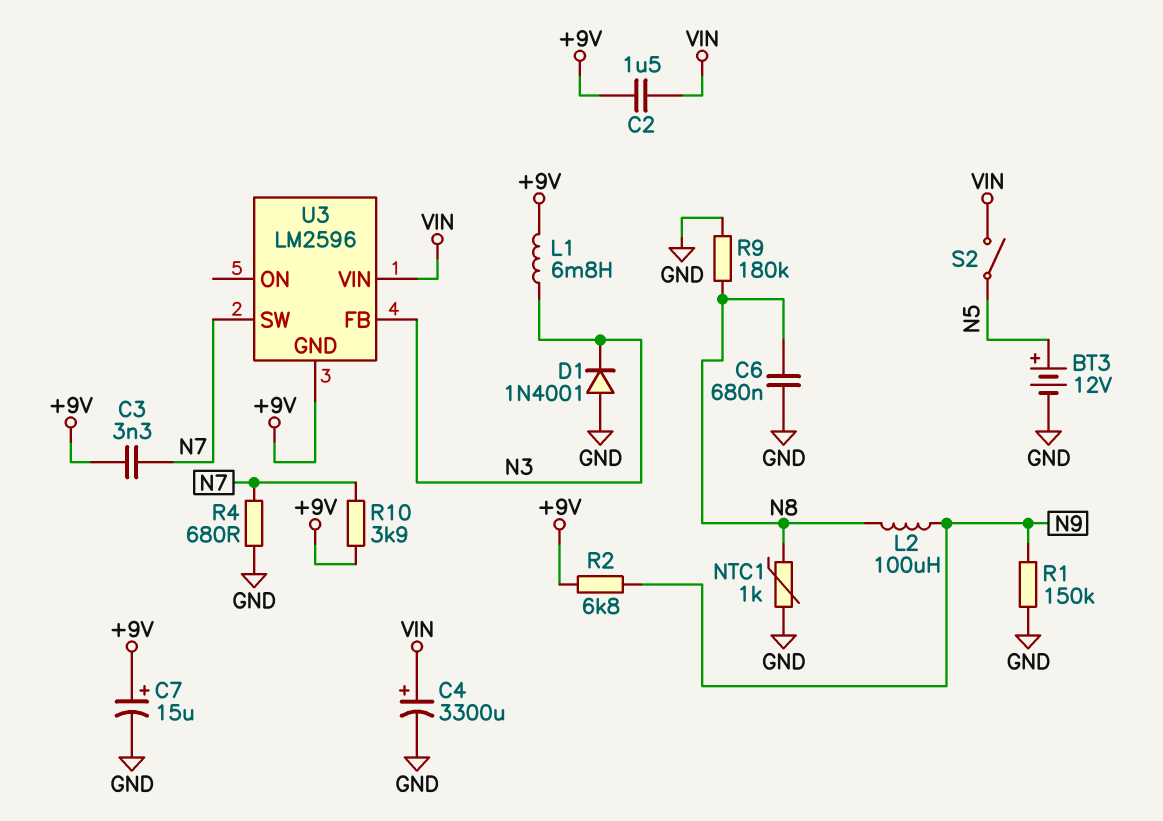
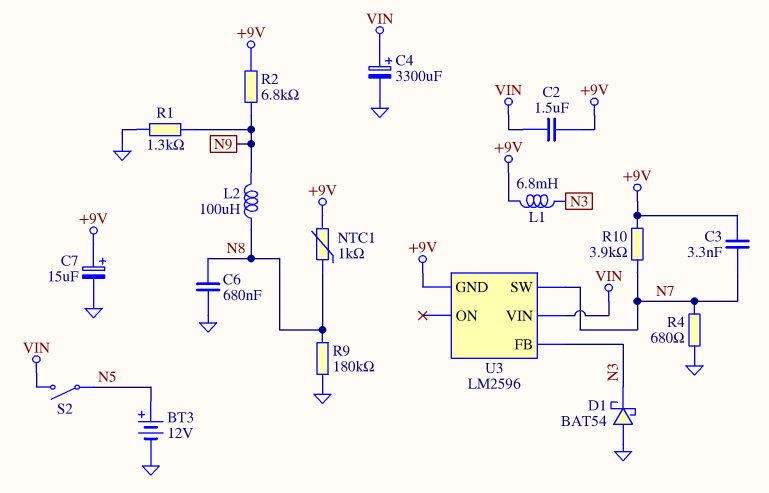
D1: diode 1N4001 (A GND, K N3) -> schottky BAT54 (A GND, K N3)
NTC1: 1k (GND, N8) -> 1k (+9V, N8)
R1: 150k (GND, N9) -> 1.3k (GND, N9)

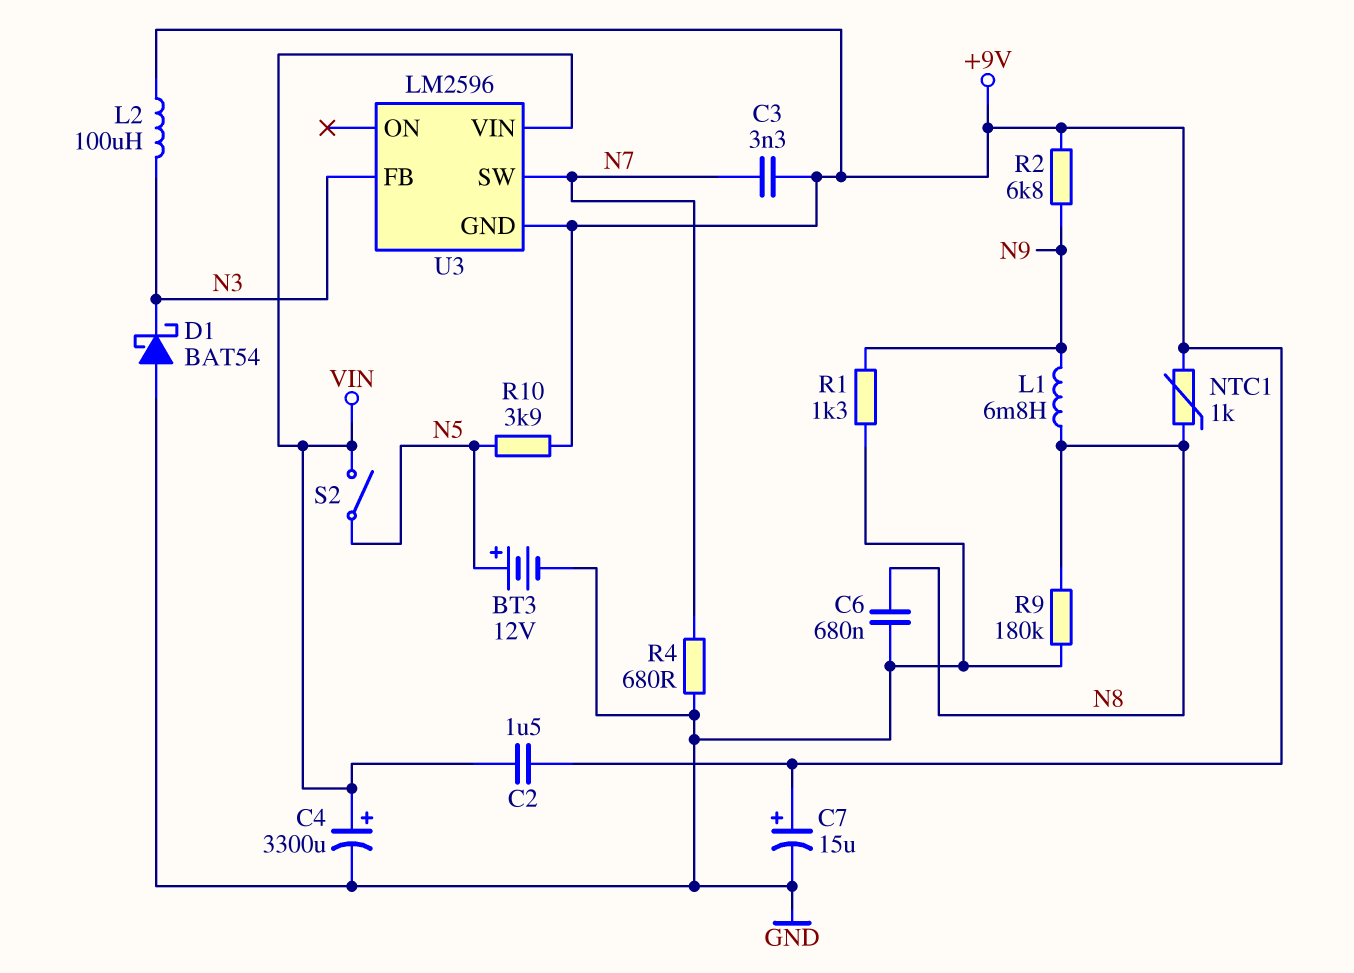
L1: 6.8mH (+9V, N3) -> 6.8mH (N8, N9)
L2: 100uH (N8, N9) -> 100uH (+9V, N3)
R10: 3.9k (+9V, N7) -> 3.9k (+9V, N5)

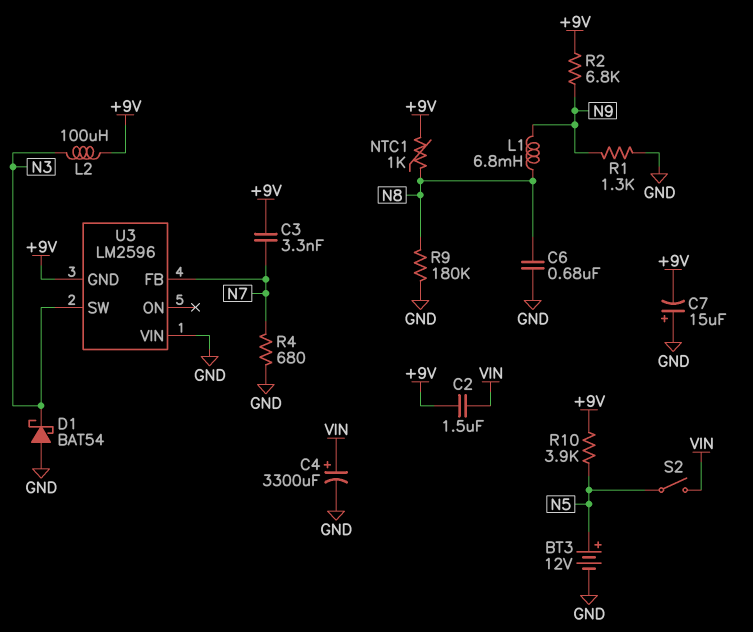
C7: 15uF (plus +9V, minus GND) -> 15uF (plus GND, minus +9V)
U3 pin FB: N3 -> N7
U3 pin SW: N7 -> N3
U3 pin VIN: VIN -> GND

